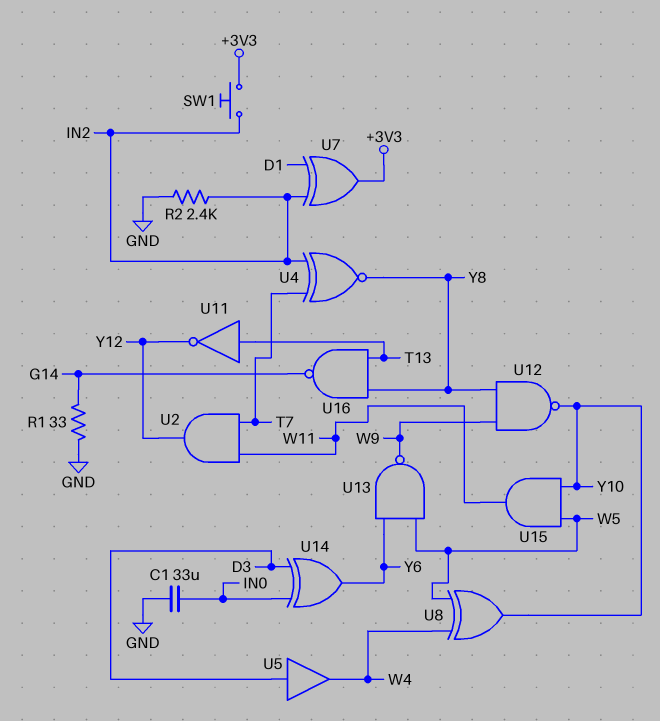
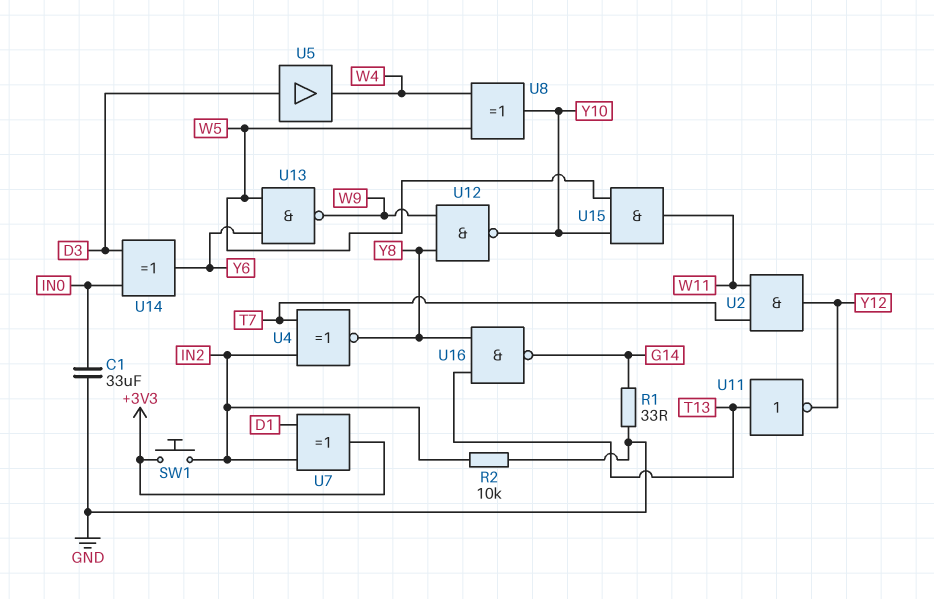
R2: 2.4k (GND, IN2) -> 10k (GND, IN2)

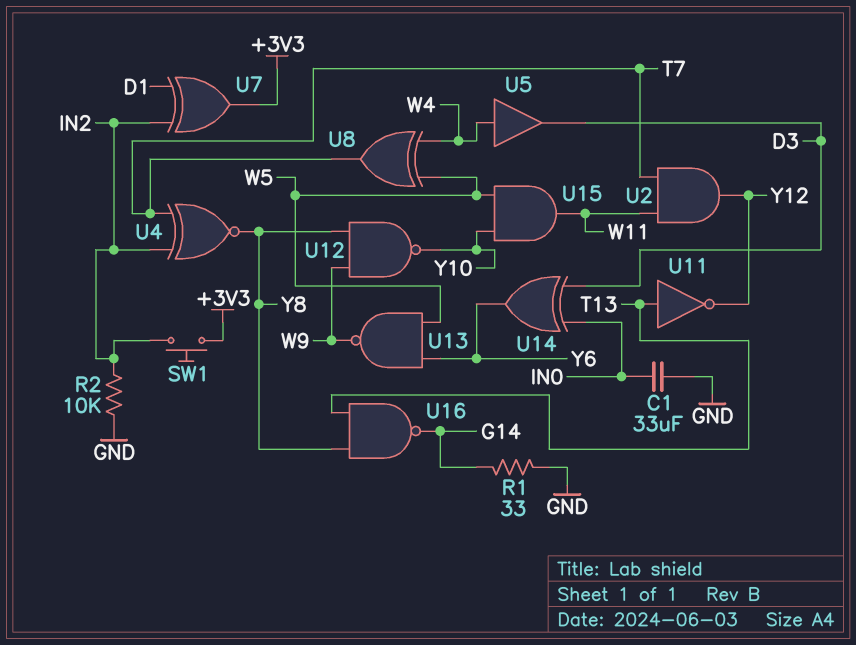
U5: buffer (in D3, out W4) -> buffer (in W4, out D3)
U8: XOR (in W4, in W5, out Y10) -> XOR (in W4, in W5, out T7)

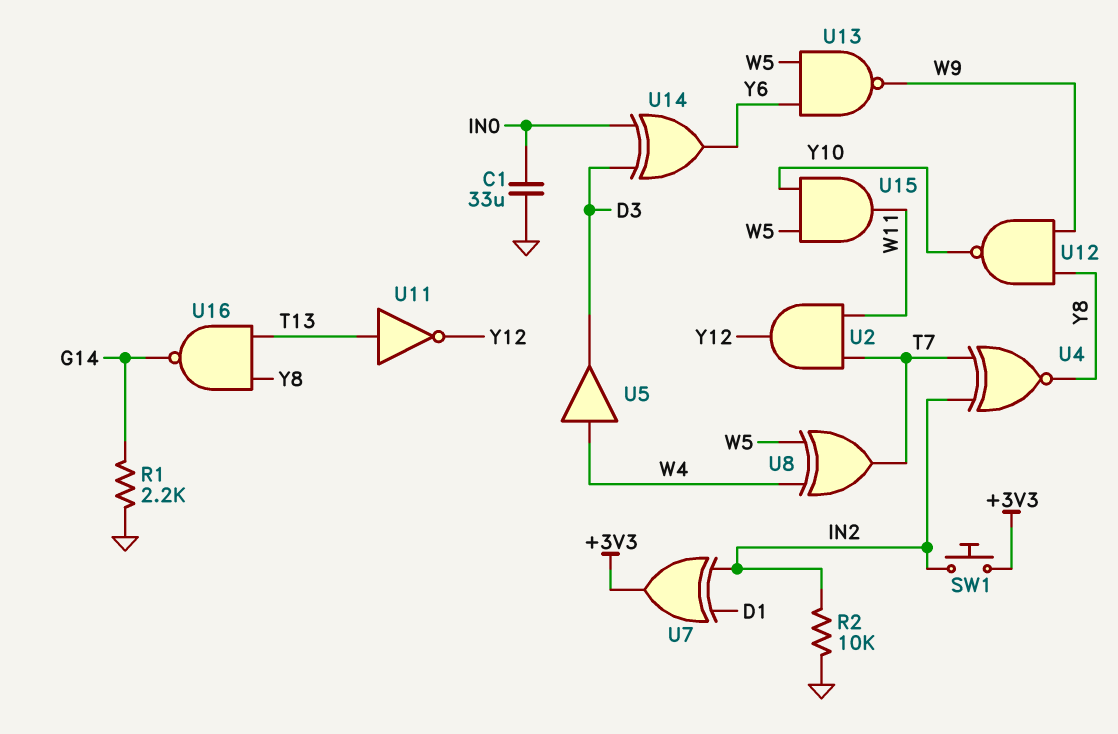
R1: 33 (G14, GND) -> 2.2k (G14, GND)

